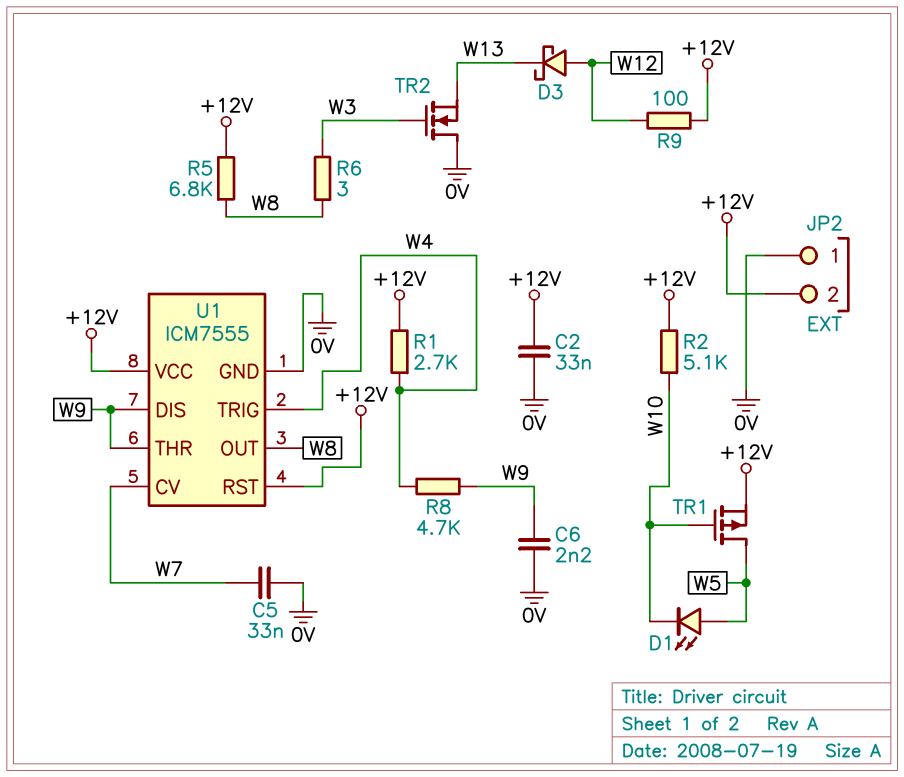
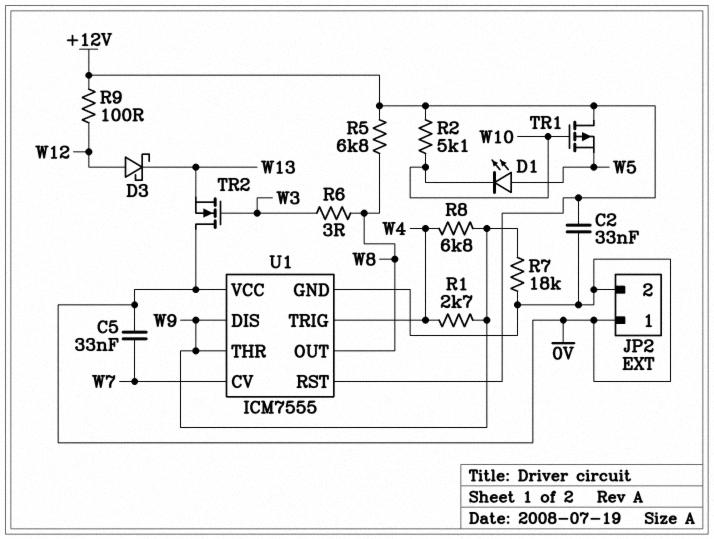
C6: 2.2nF (0V, W9) -> none
JP2 pin 2: +12V -> 0V
R1: 2.7k (+12V, W4) -> 2.7k (W4, W9)
R7: none -> 18k (0V, W9)
R8: 4.7k (W4, W9) -> 6.8k (W4, W9)
TR1: PMOS (G W10, D W5, S +12V) -> PMOS (G W10, D +12V, S W5)
U1 pin VCC: +12V -> 0V

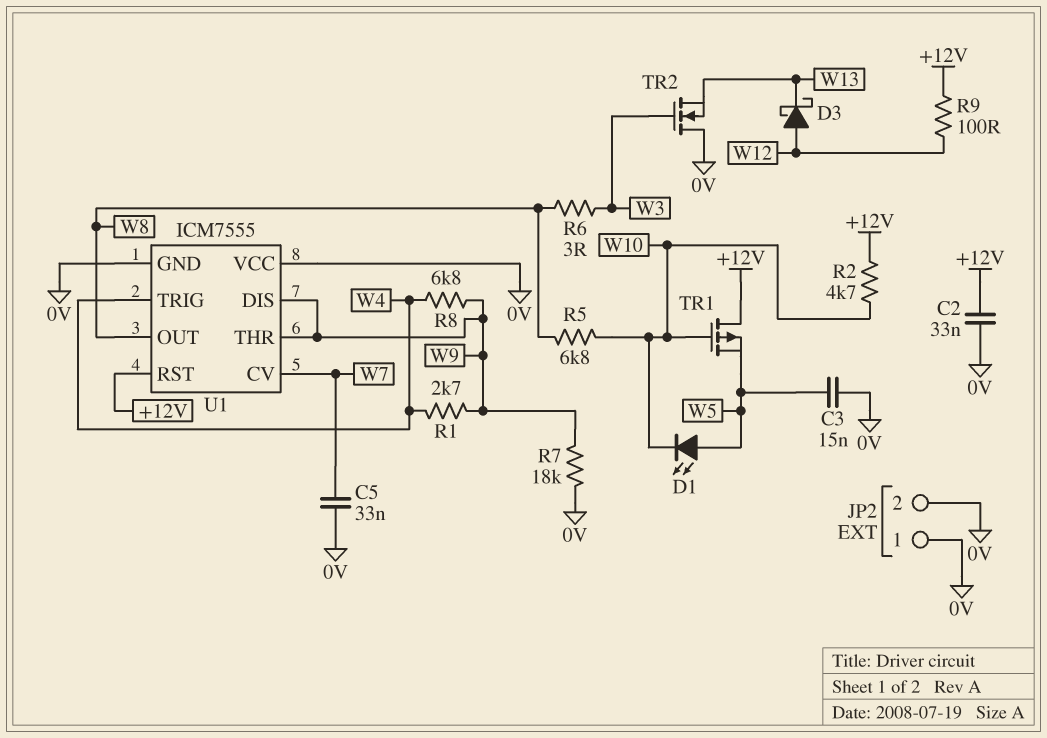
C3: none -> 15nF (0V, W5)
R2: 5.1k (+12V, W10) -> 4.7k (+12V, W10)
R5: 6.8k (+12V, W8) -> 6.8k (W8, W10)

